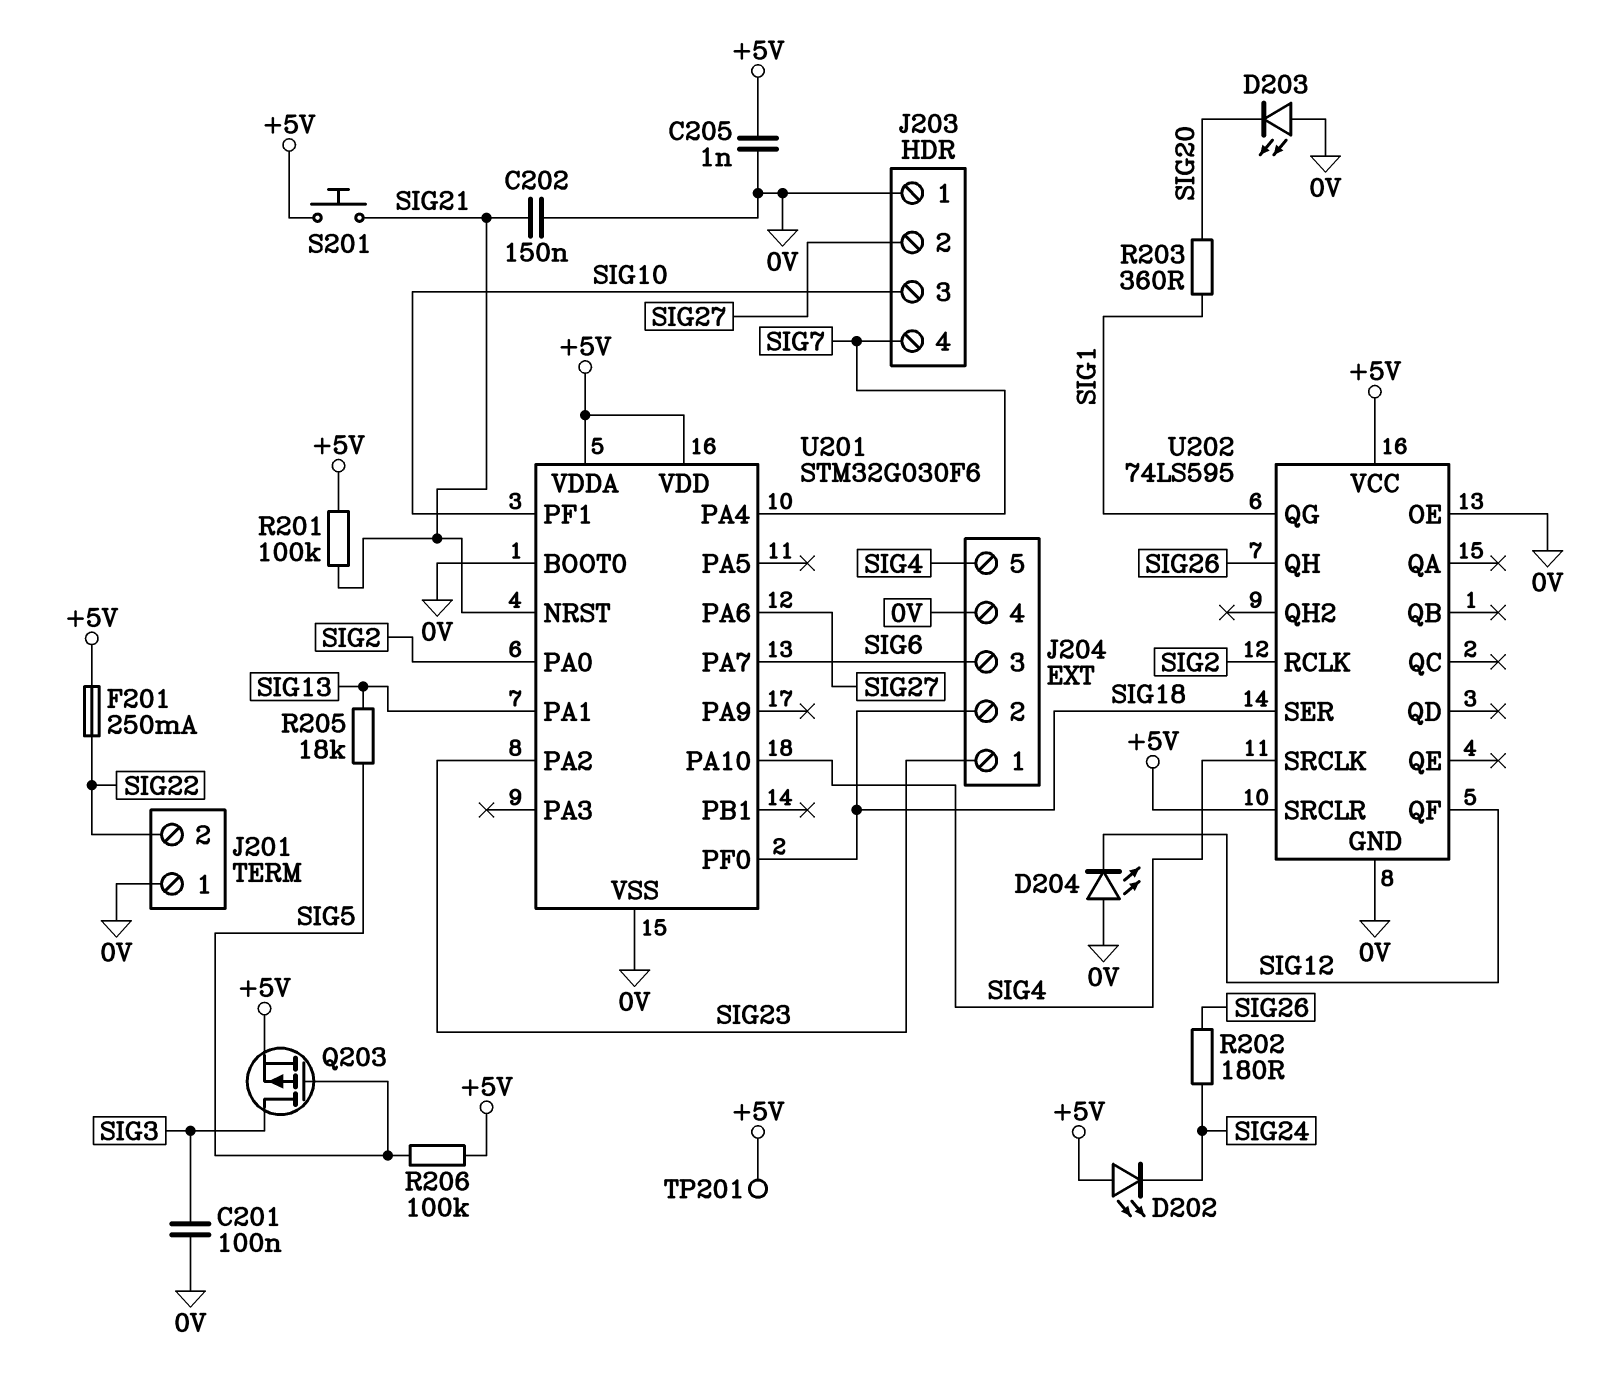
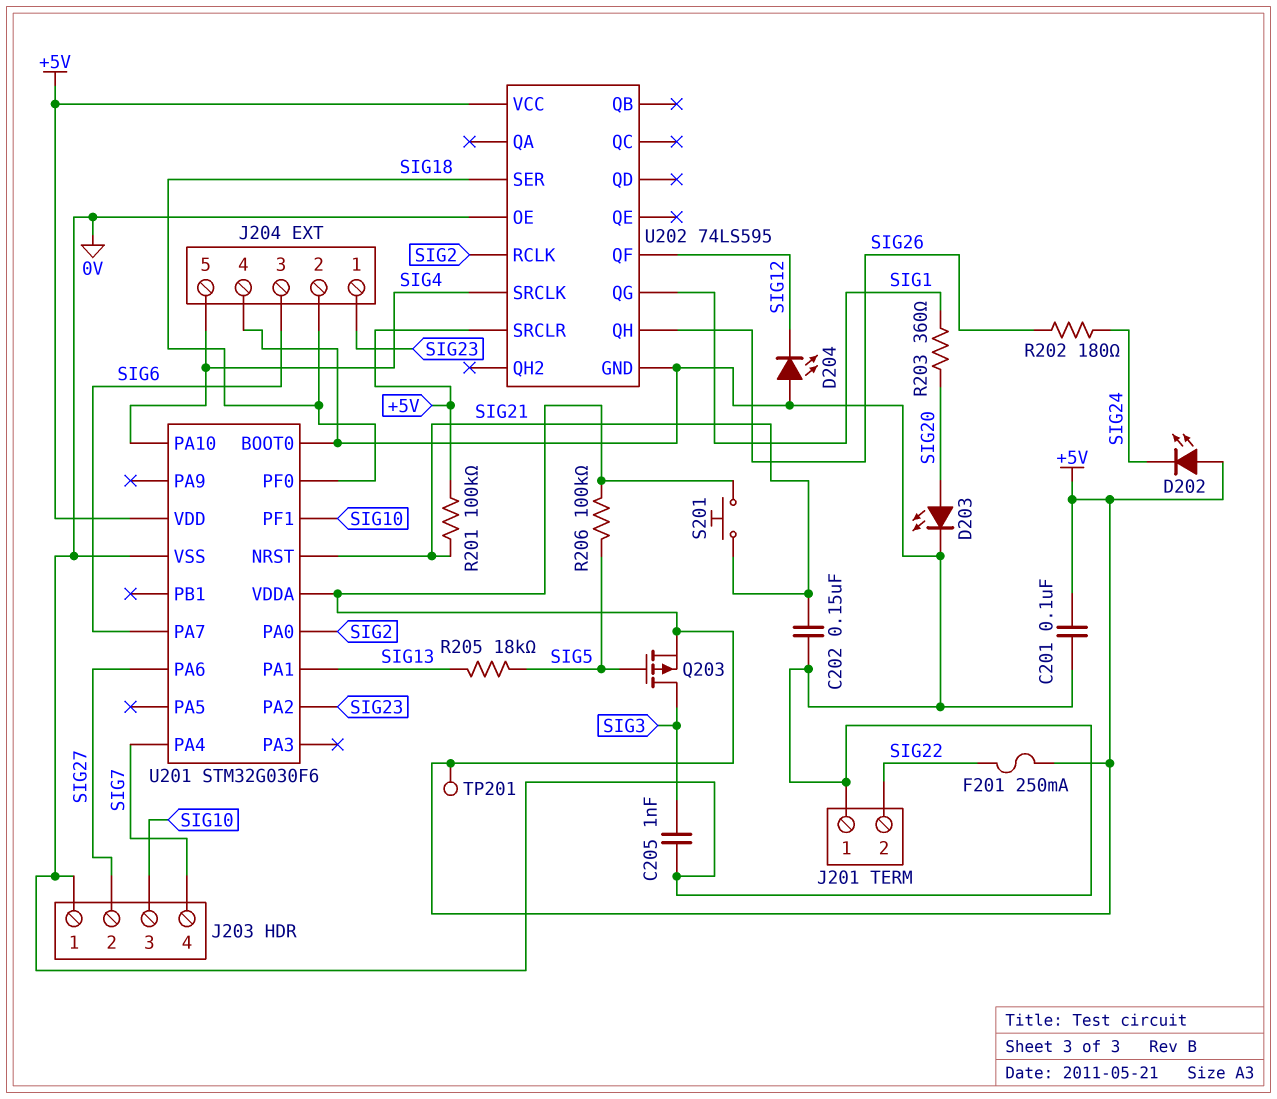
C201: 100nF (0V, SIG3) -> 100nF (+5V, 0V)
C205: 1nF (+5V, 0V) -> 1nF (0V, SIG3)
D203: LED (A 0V, K SIG20) -> LED (A SIG20, K 0V)

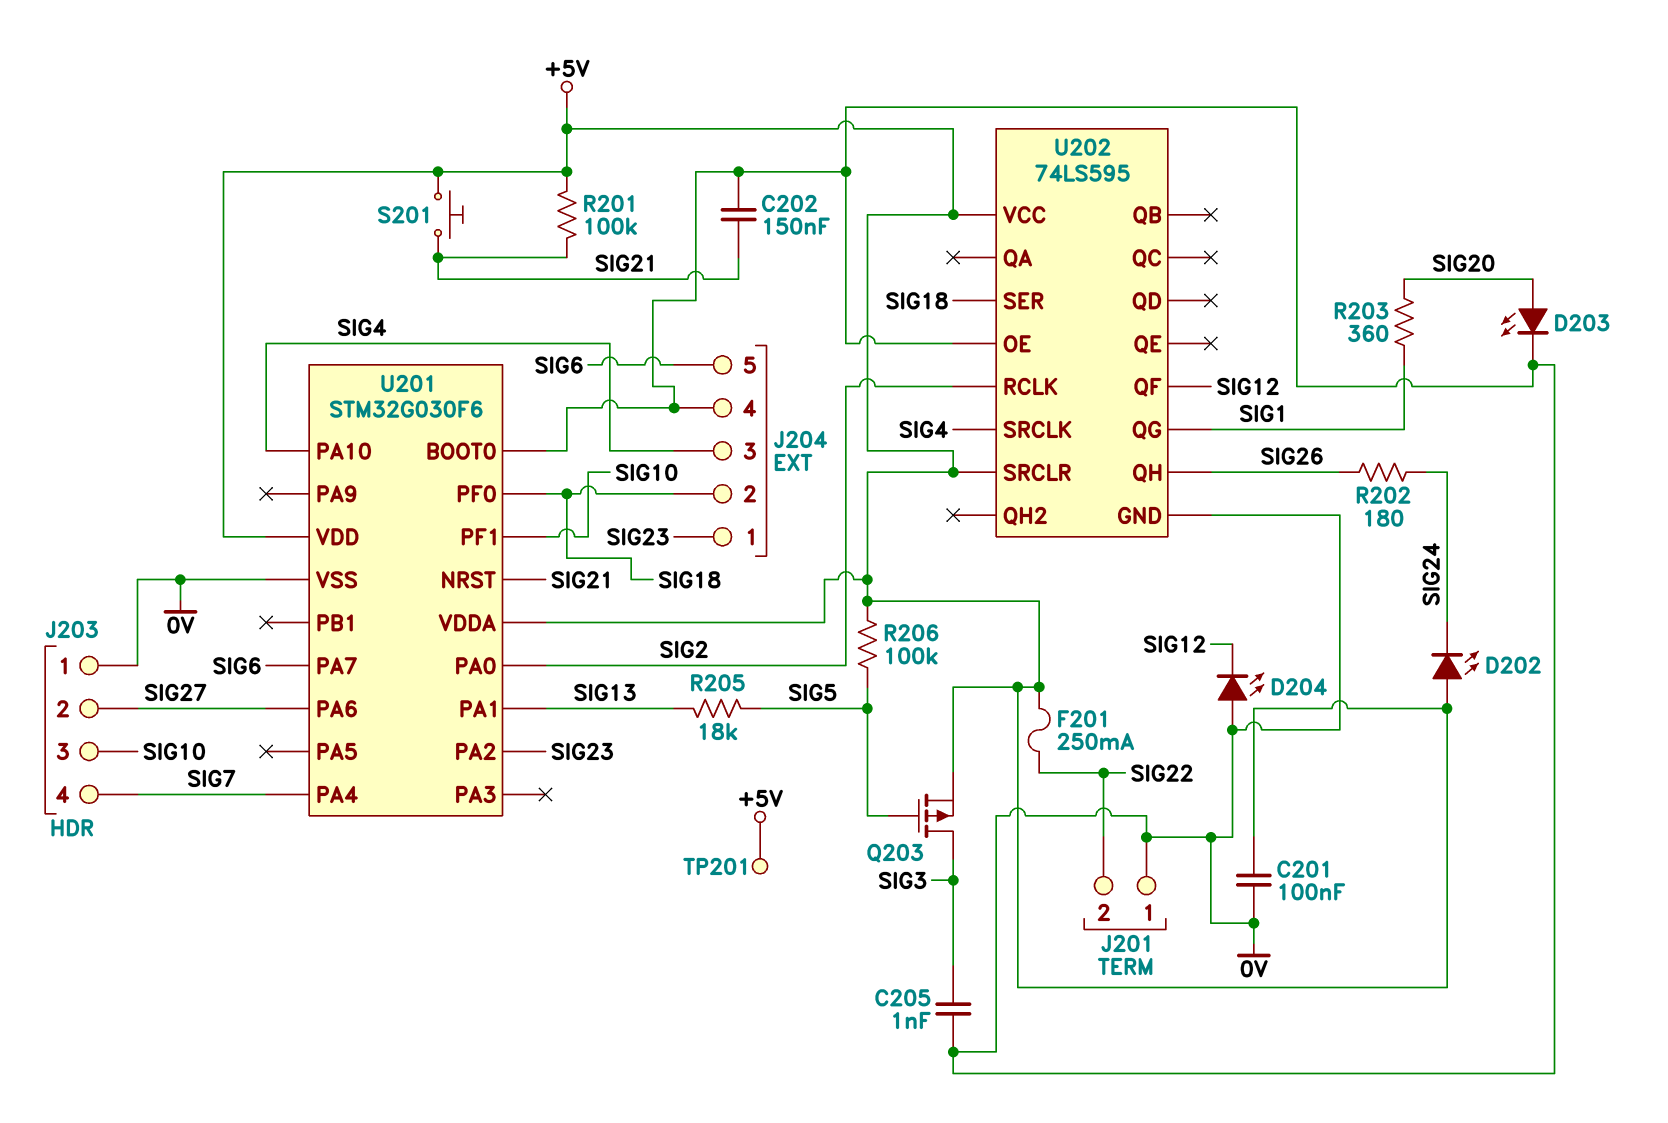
J204 pin 3: SIG6 -> SIG4
J204 pin 5: SIG4 -> SIG6

